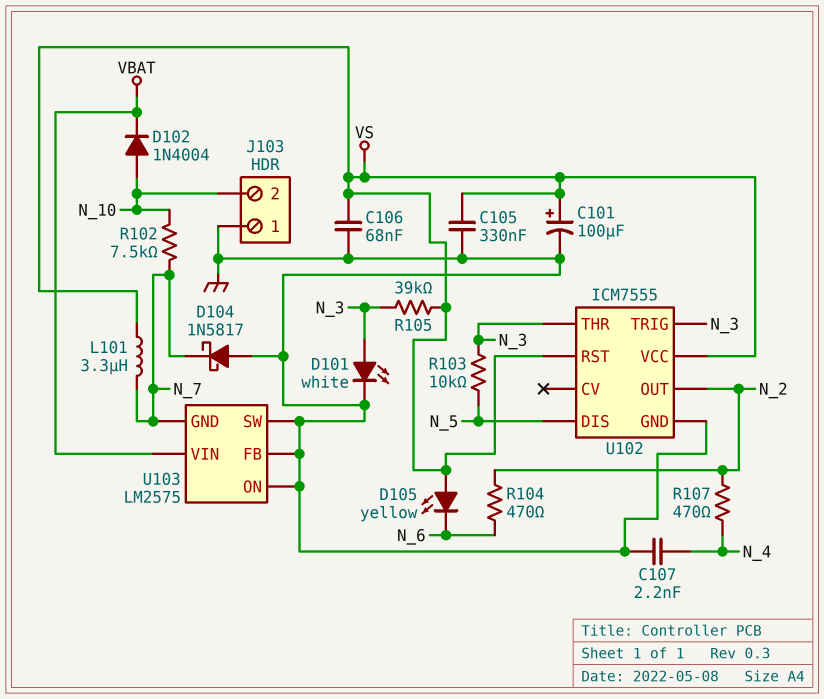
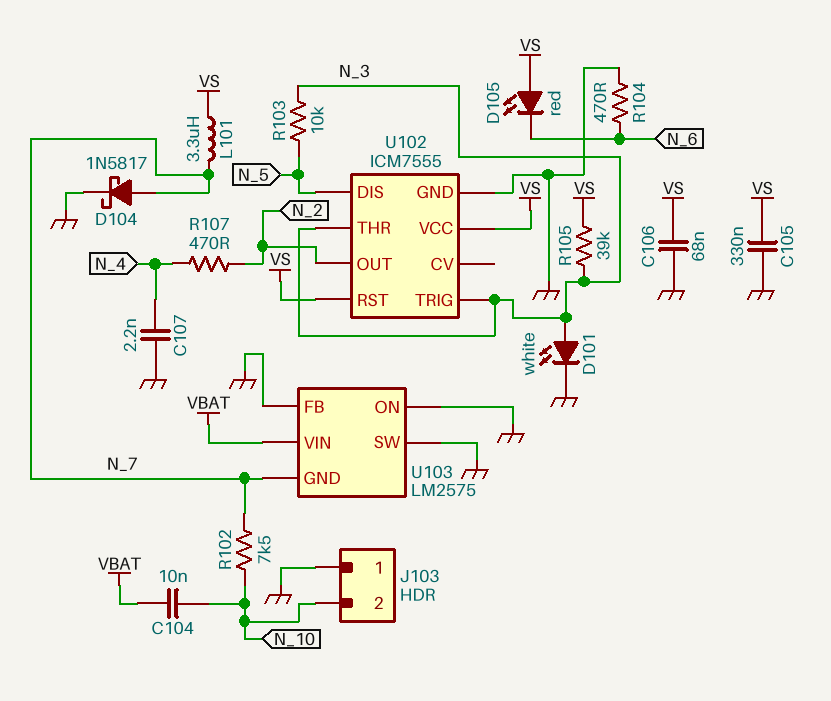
C101: 100uF (plus VS, minus GND) -> none
C104: none -> 10nF (N_10, VBAT)
D102: diode 1N4004 (A N_10, K VBAT) -> none
D104: schottky 1N5817 (A GND, K N_7) -> schottky 1N5817 (A N_7, K GND)
D105: LED yellow (A VS, K N_6) -> LED red (A VS, K N_6)
R104: 470 (N_2, N_6) -> 470 (GND, N_6)

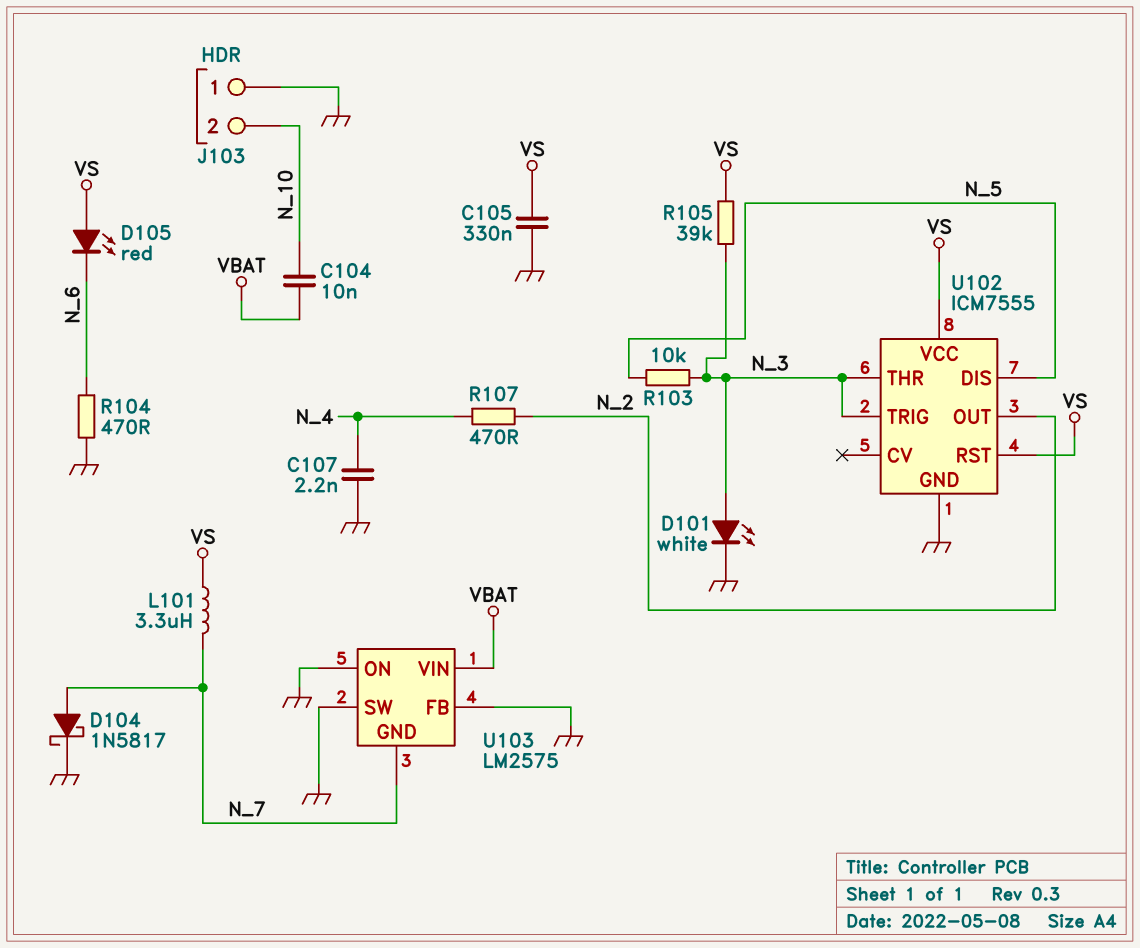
C106: 68nF (GND, VS) -> none
R102: 7.5k (N_7, N_10) -> none

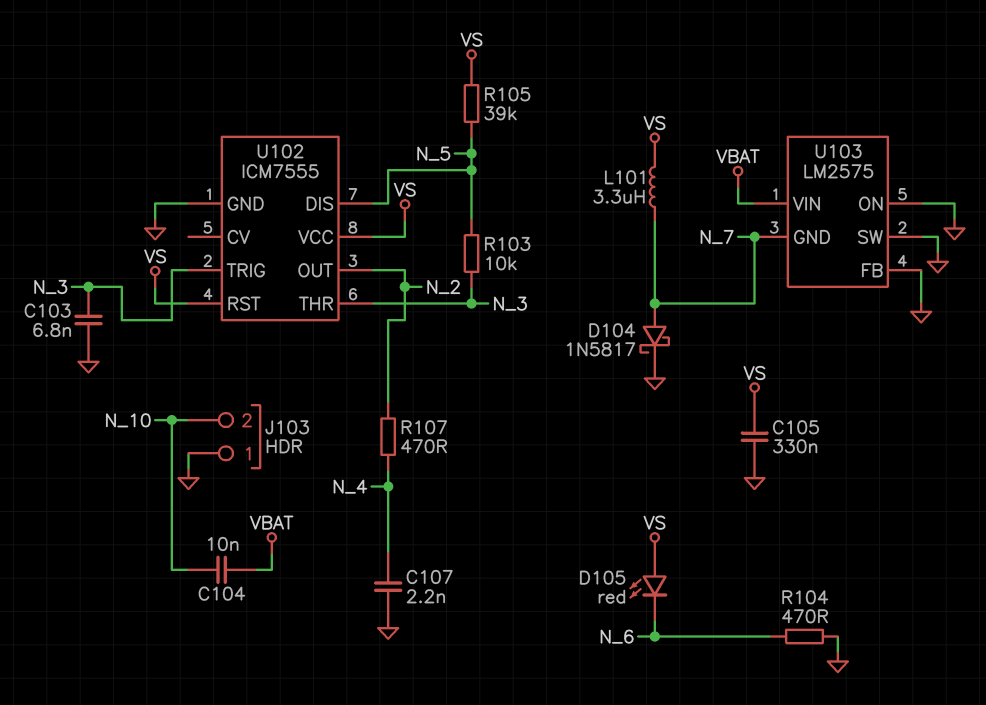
C103: none -> 6.8nF (GND, N_3)
D101: LED white (A N_3, K GND) -> none
R105: 39k (N_3, VS) -> 39k (N_5, VS)

